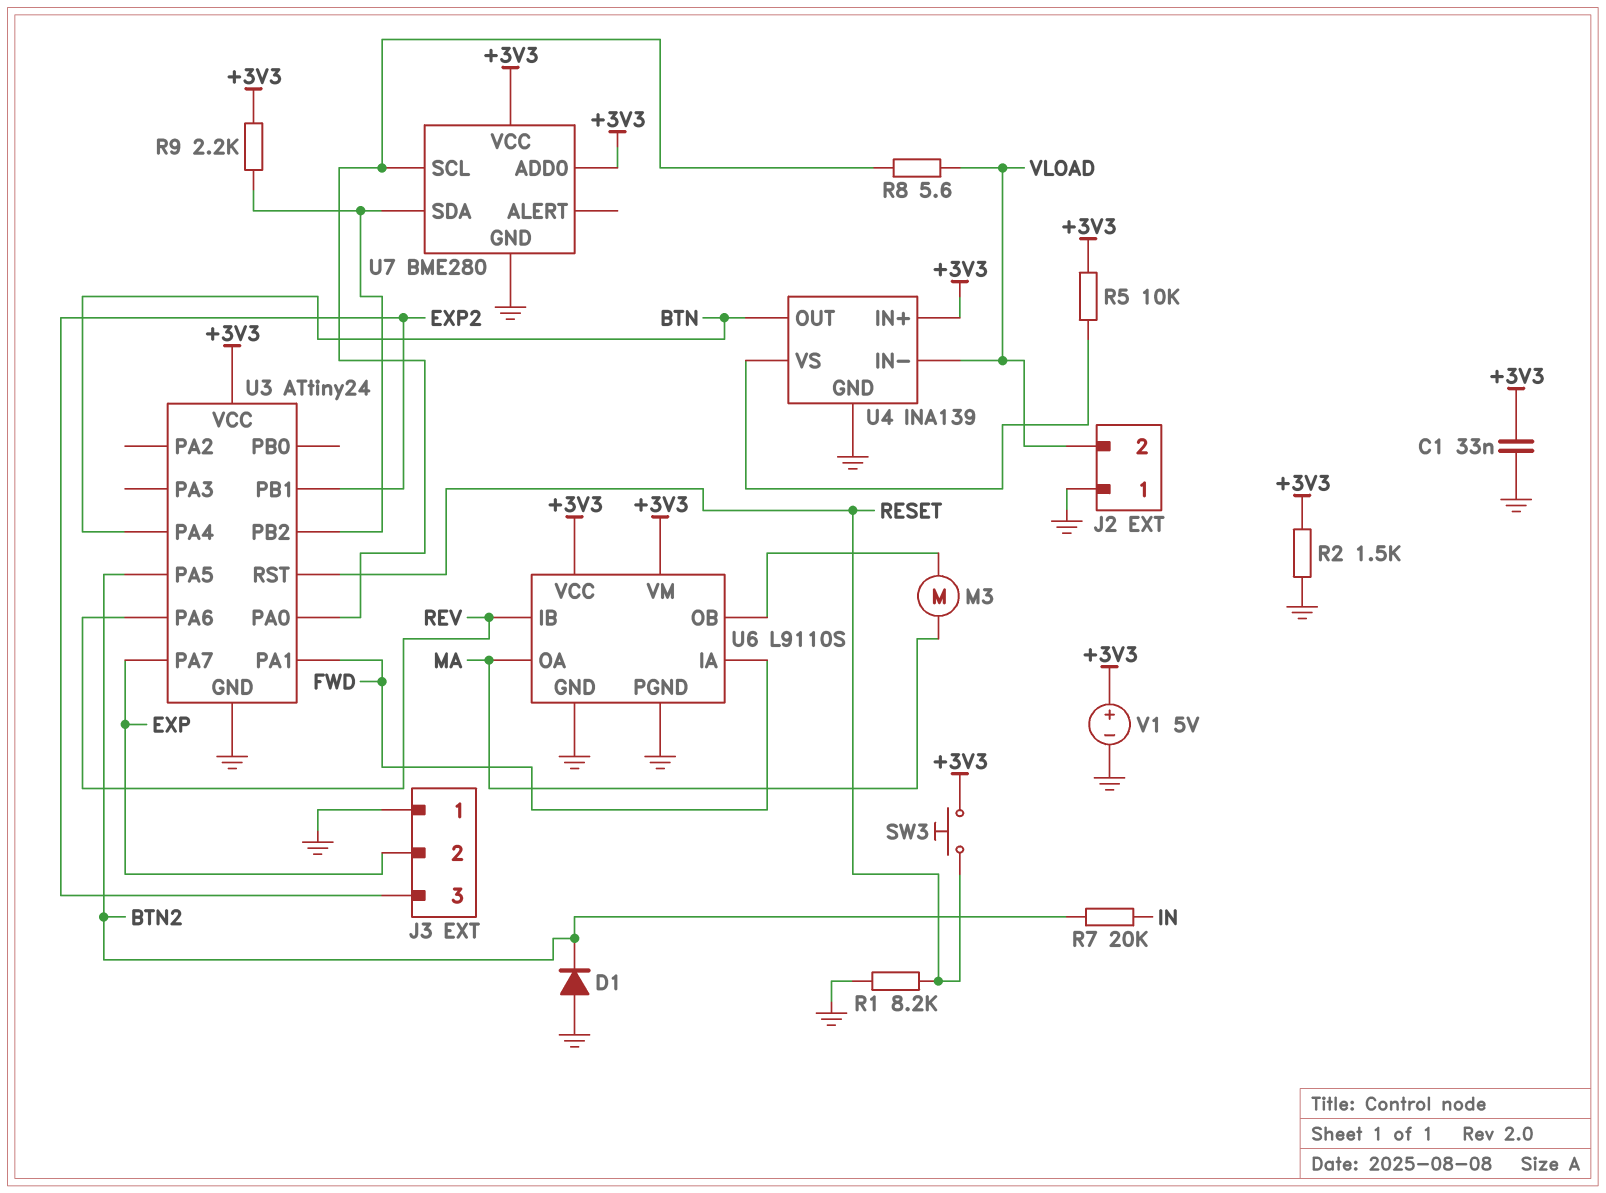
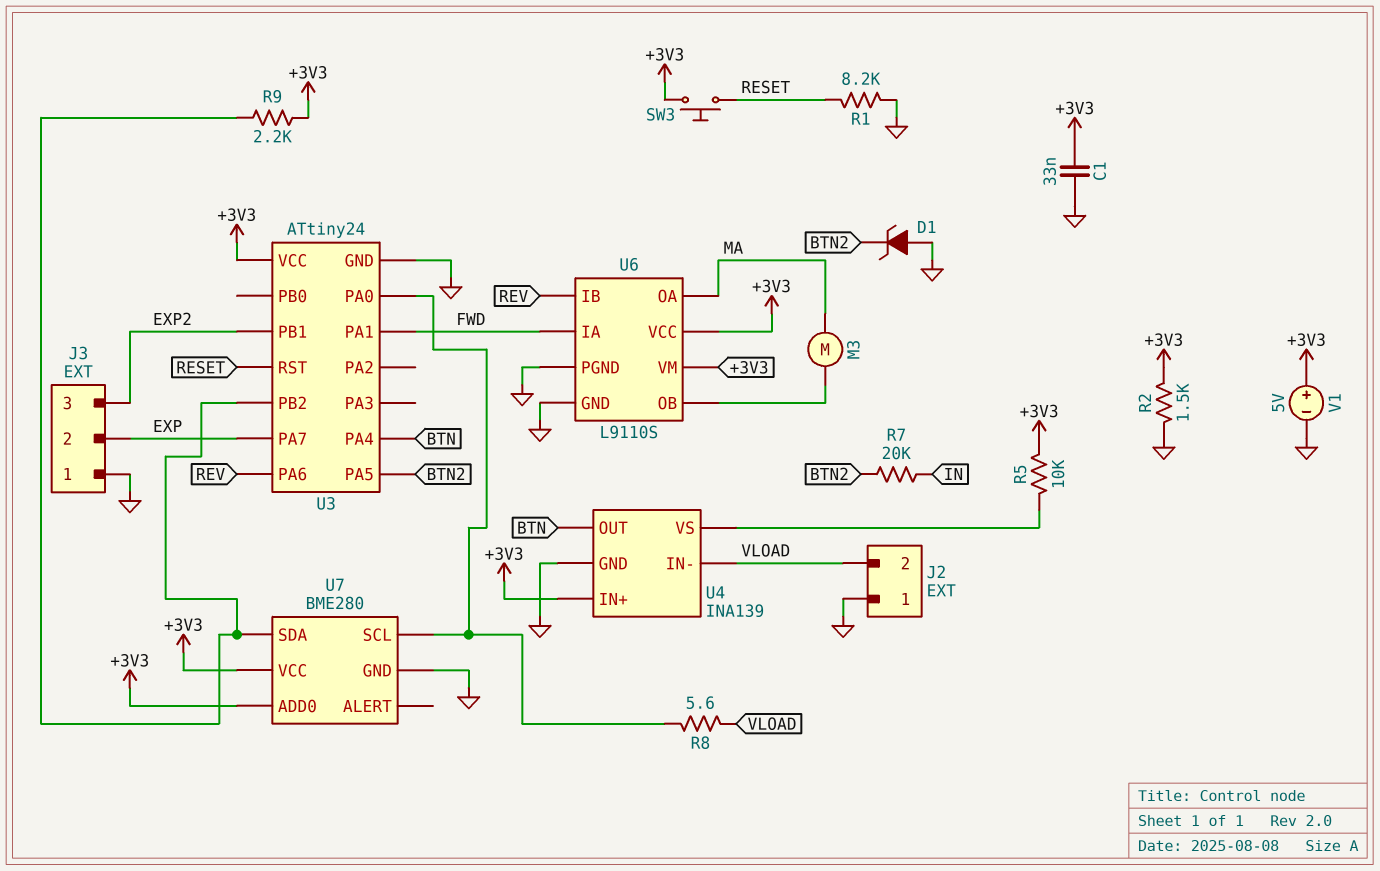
D1: diode (A GND, K BTN2) -> zener (A GND, K BTN2)

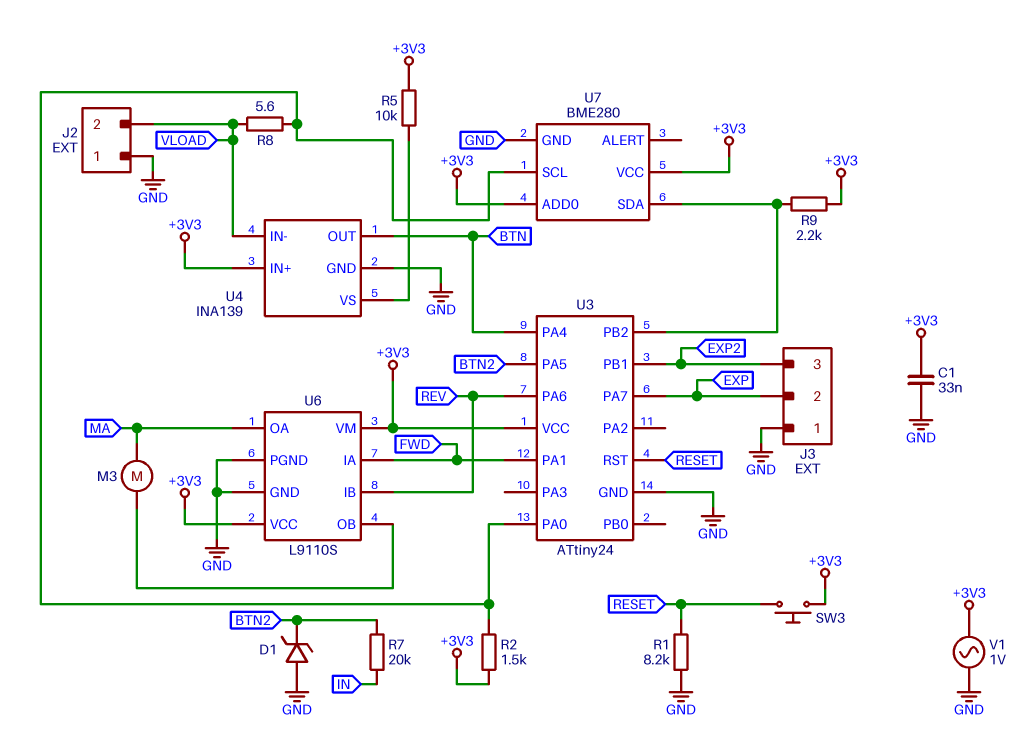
R2: 1.5k (+3V3, GND) -> 1.5k (+3V3, U3/PA0)
V1: 5V (plus +3V3, minus GND) -> AC 1V (+3V3, GND)

